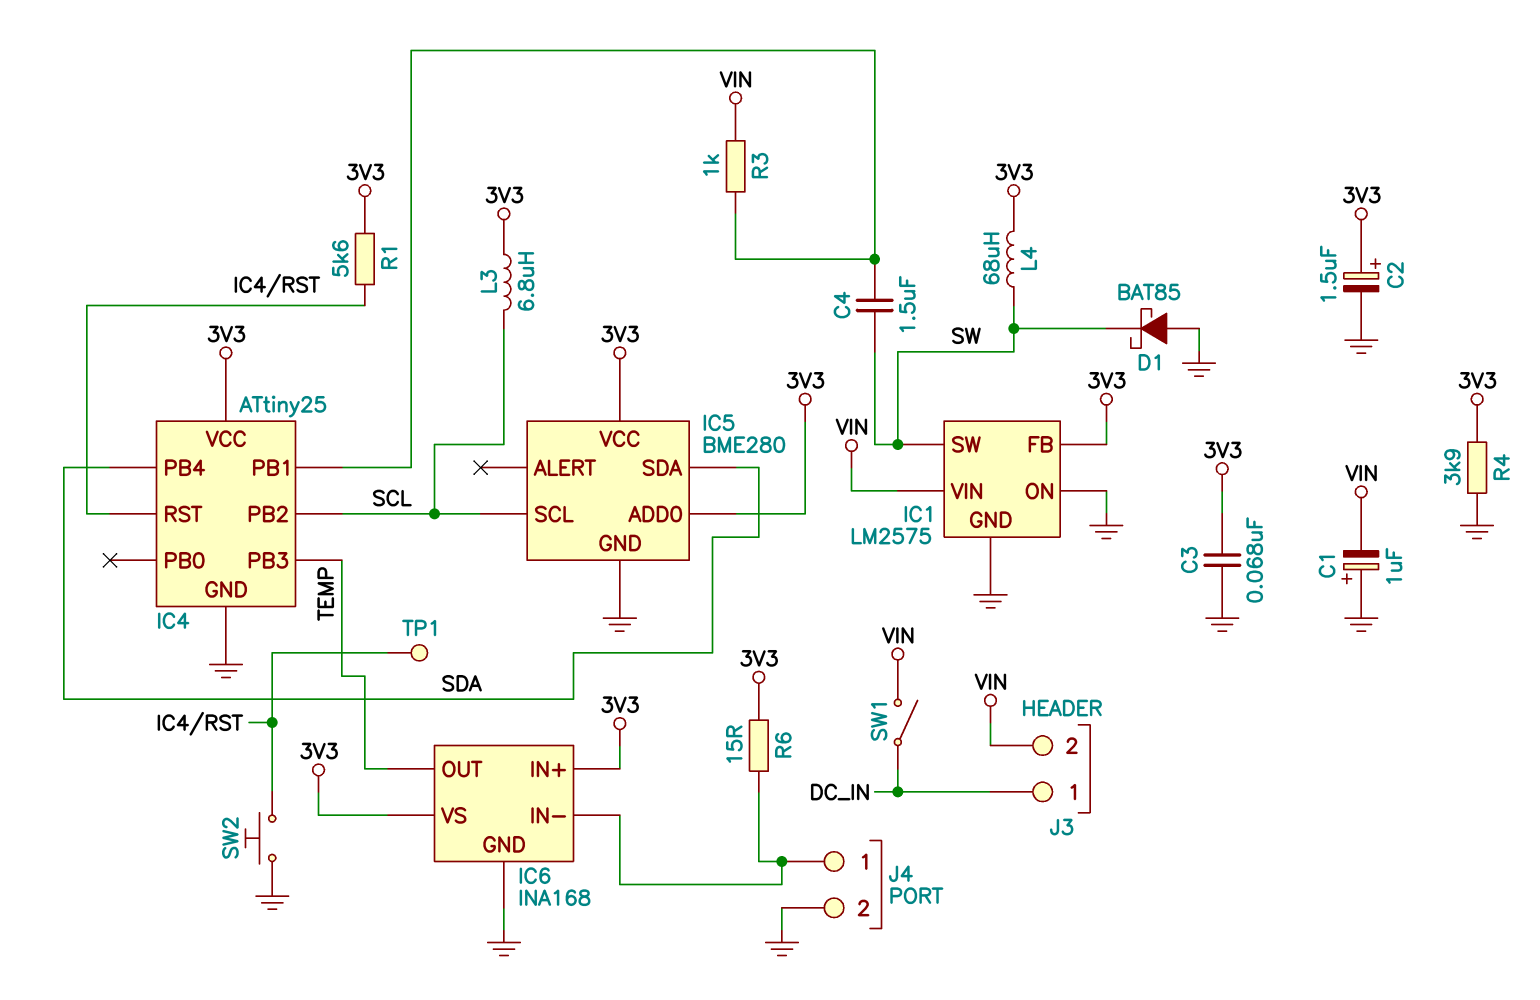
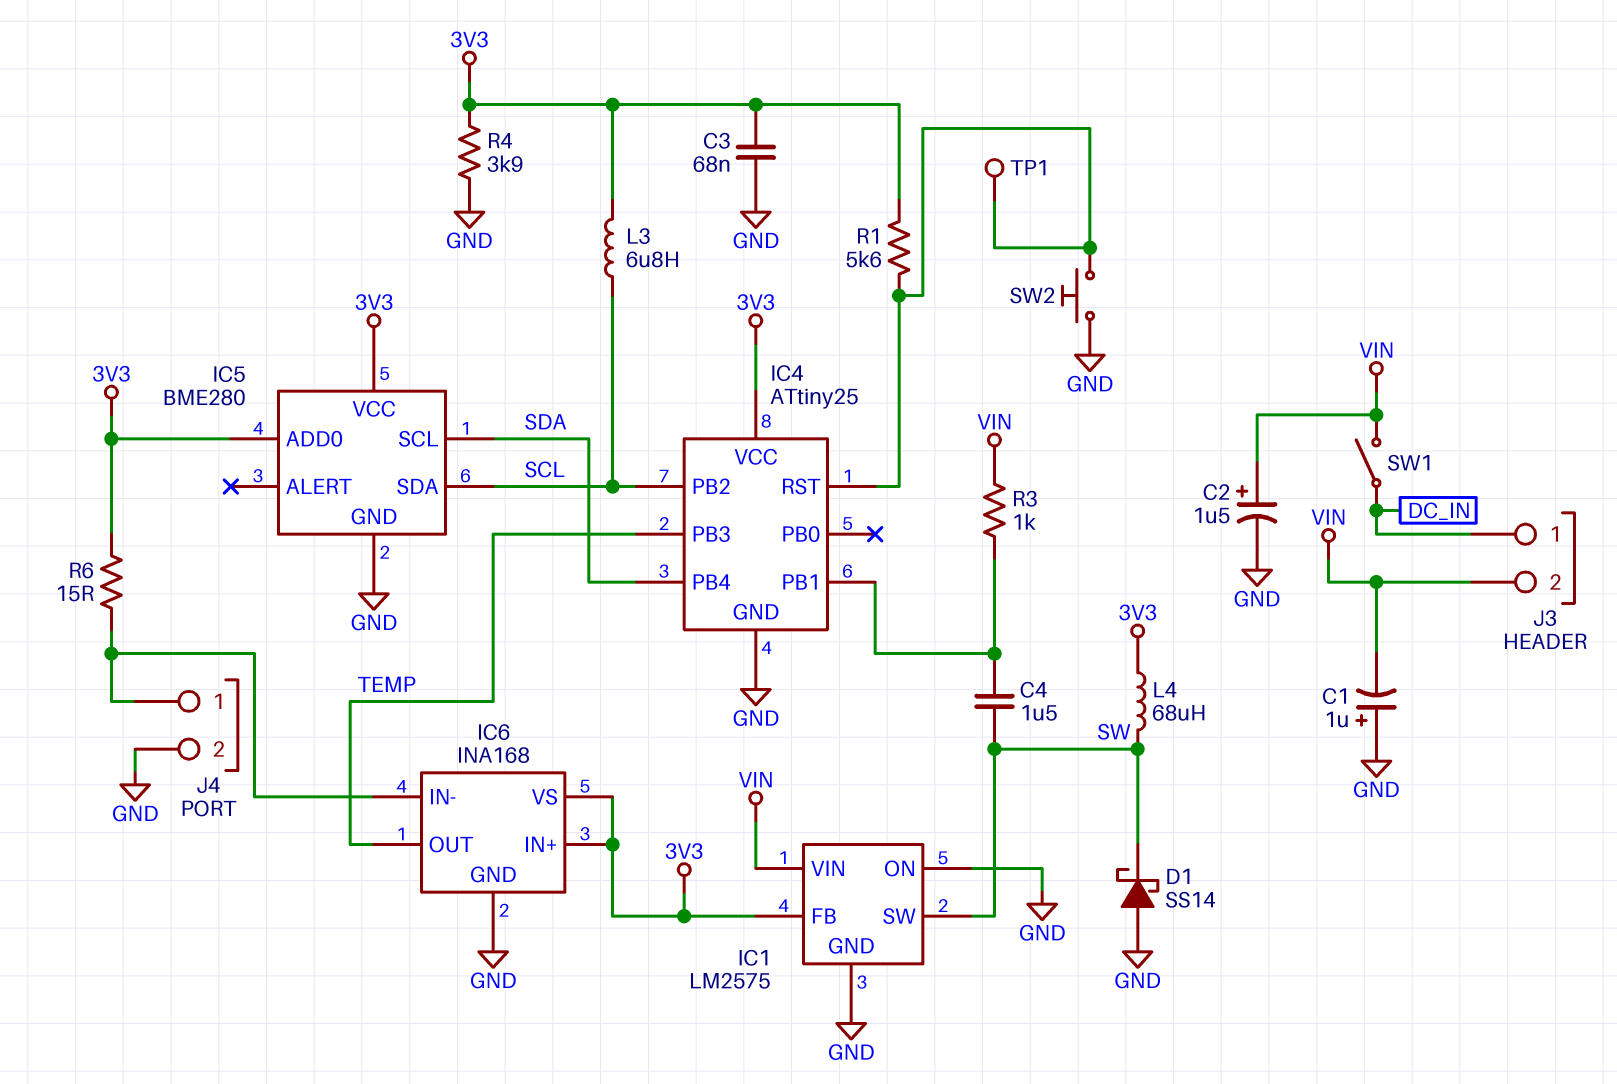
C2: 1.5uF (plus 3V3, minus GND) -> 1.5uF (plus VIN, minus GND)
D1: schottky BAT85 (A GND, K SW) -> schottky SS14 (A GND, K SW)
IC5 pin SCL: SCL -> SDA
IC5 pin SDA: SDA -> SCL

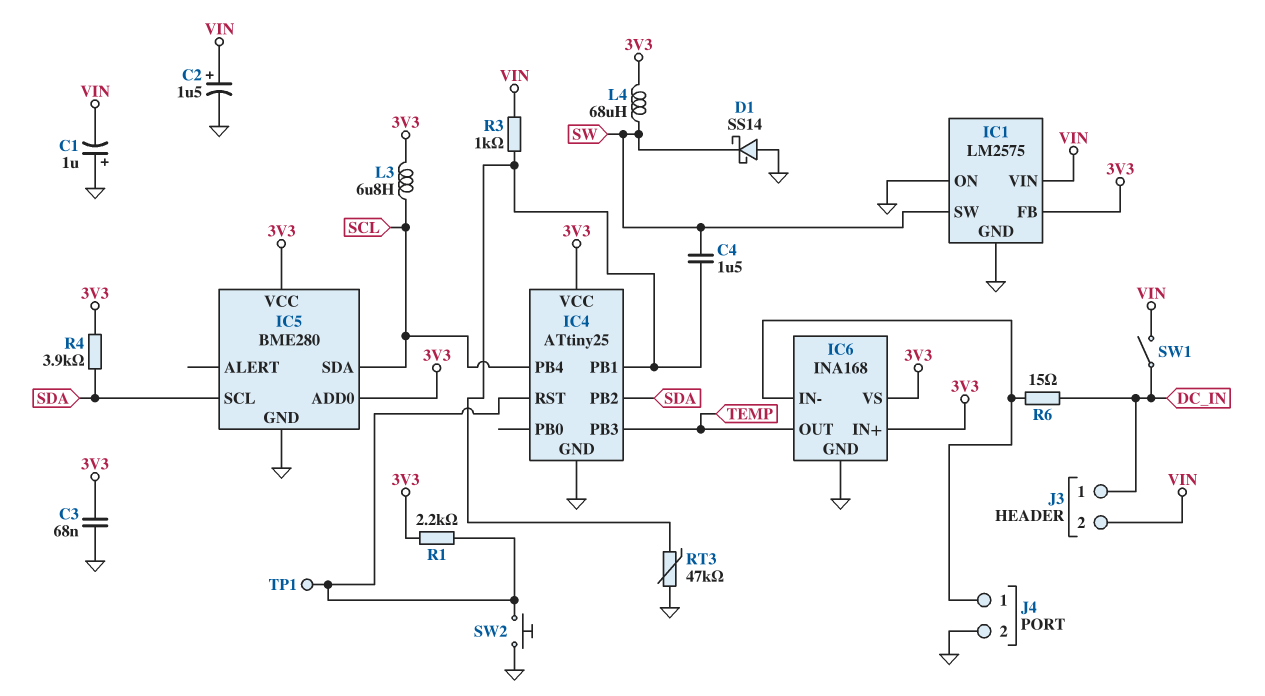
IC4 pin PB2: SCL -> SDA
IC4 pin PB4: SDA -> SCL
R1: 5.6k (3V3, IC4/RST) -> 2.2k (3V3, IC4/RST)
R4: 3.9k (3V3, GND) -> 3.9k (3V3, SDA)
R6: 15 (3V3, IC6/IN-) -> 15 (DC_IN, IC6/IN-)
RT3: none -> 47k (GND, IC4/PB1)

